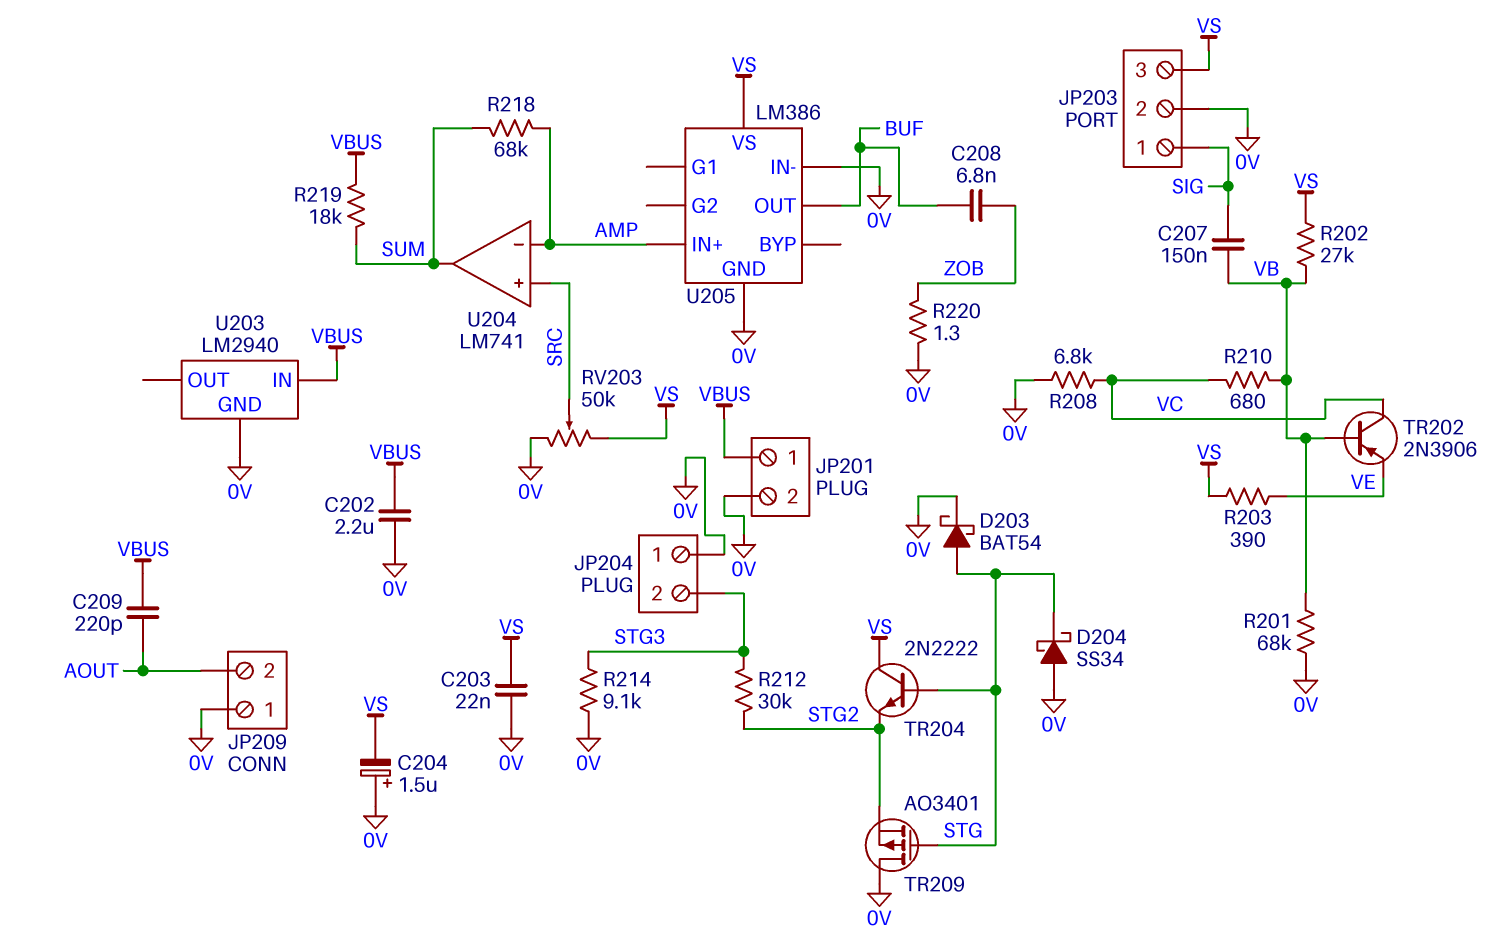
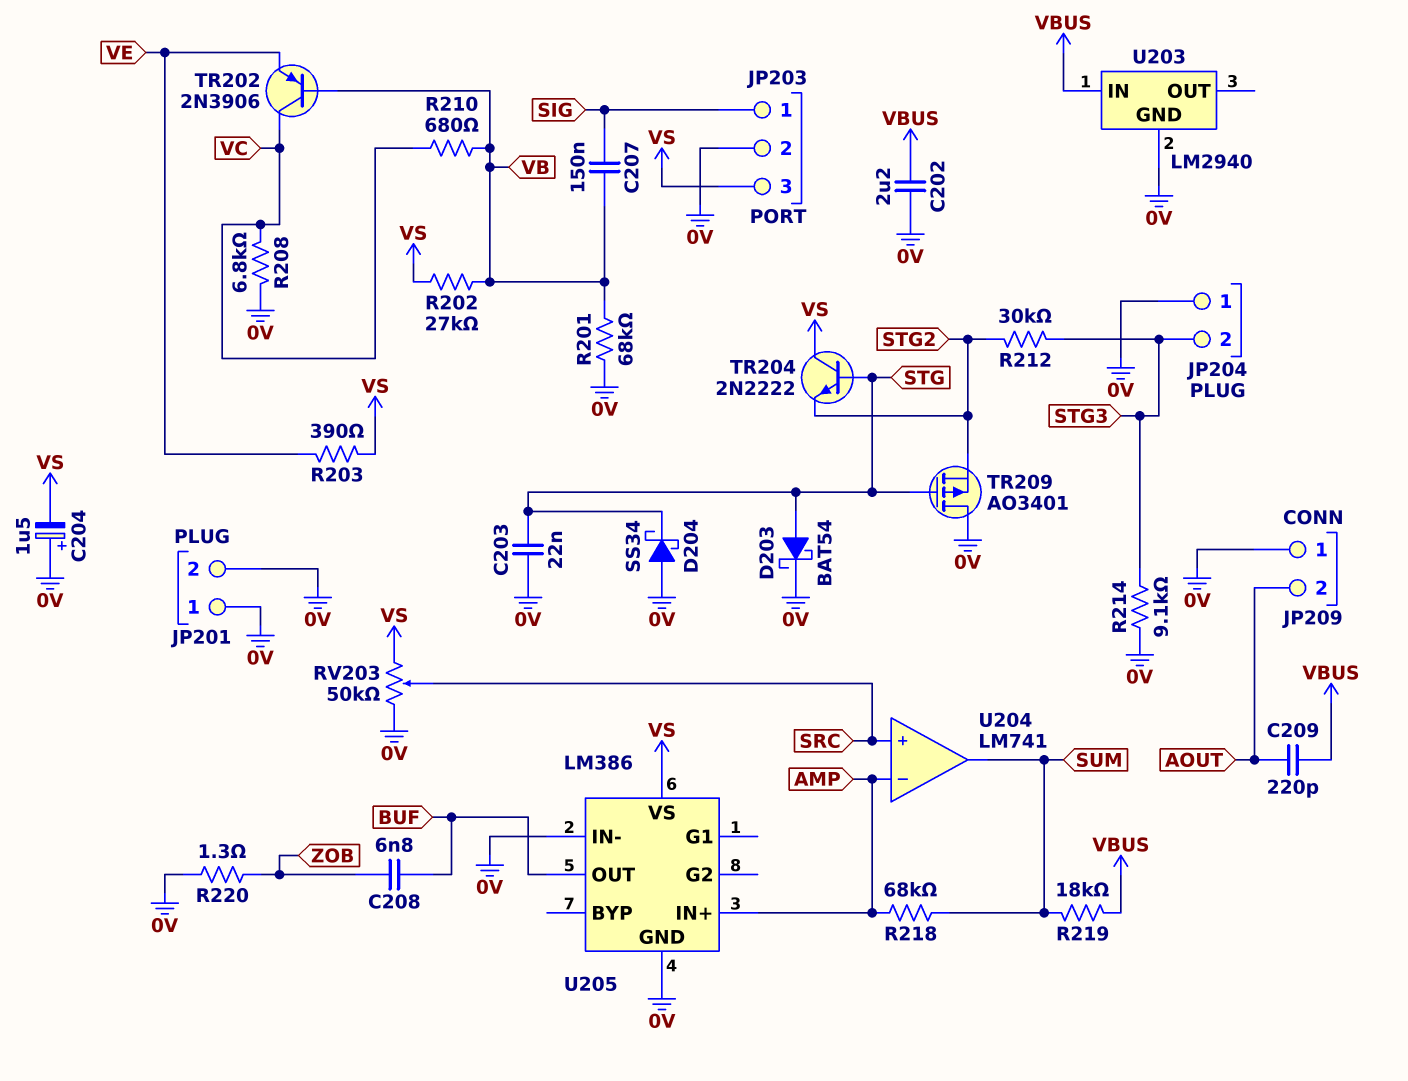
C203: 22nF (0V, VS) -> 22nF (0V, STG)
JP201 pin 1: VBUS -> 0V

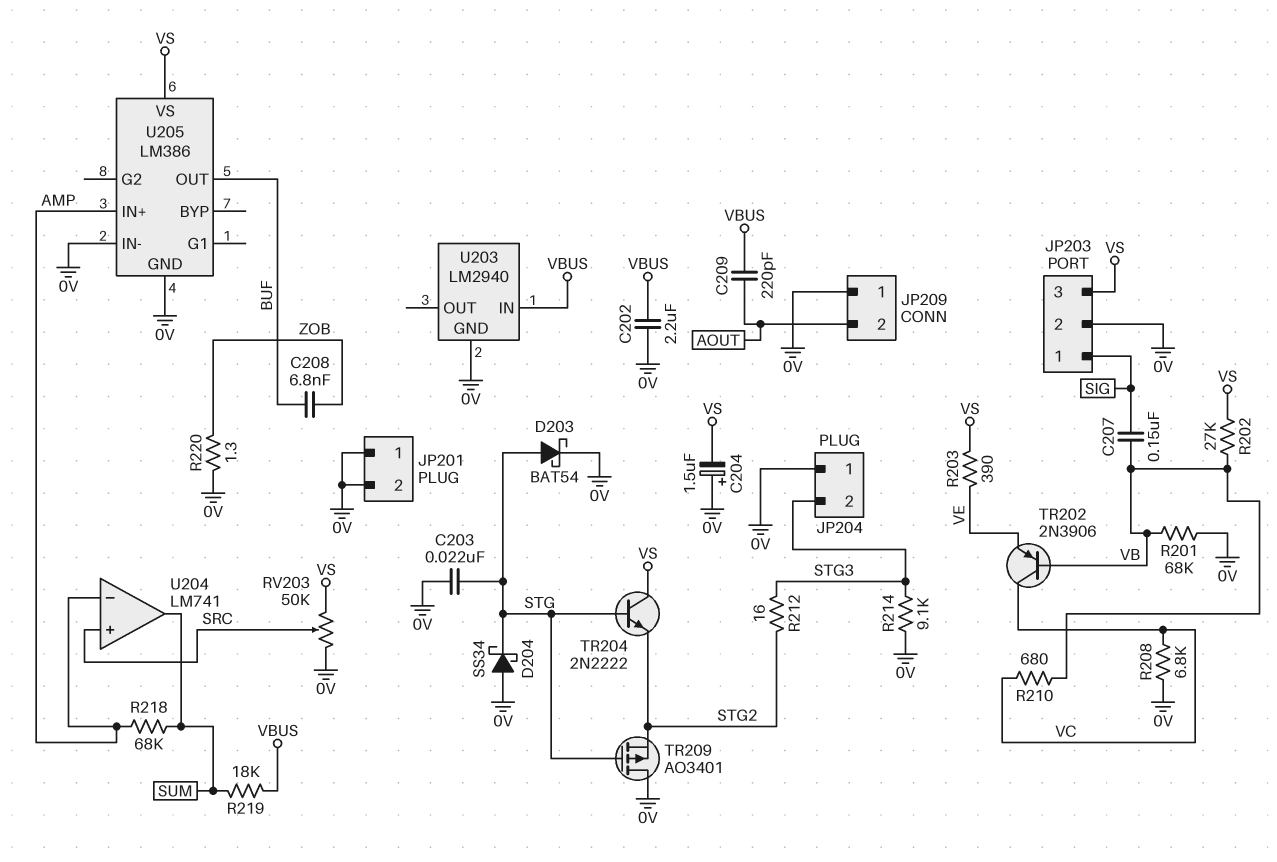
R212: 30k (STG2, STG3) -> 16 (STG2, STG3)

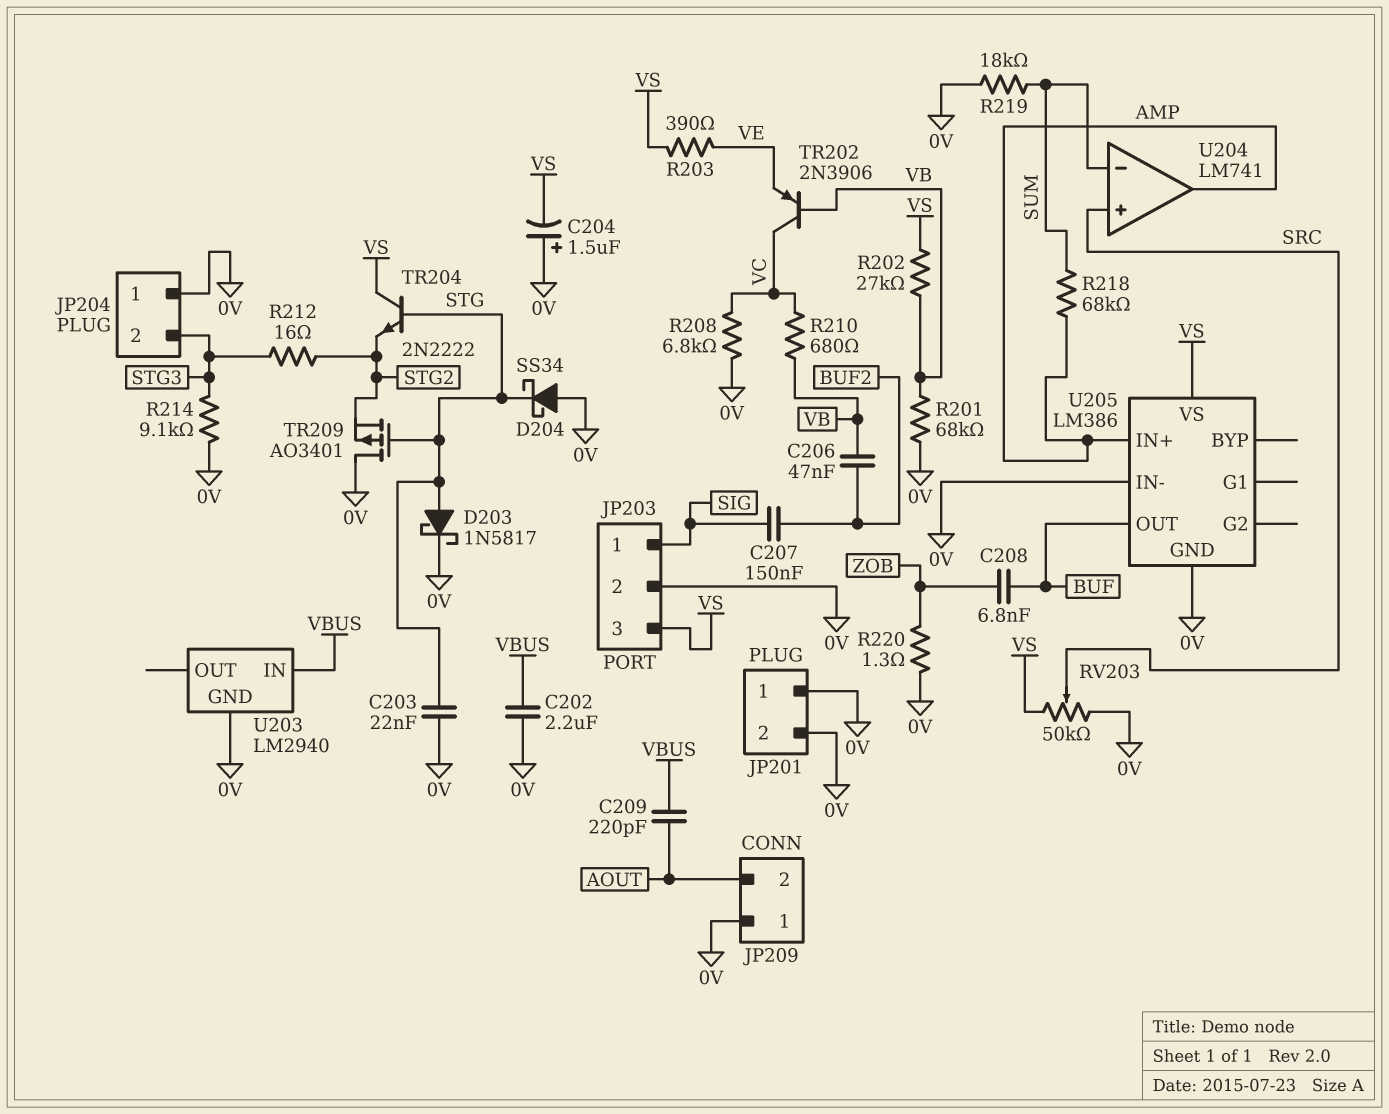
C206: none -> 47nF (BUF2, VB)
C207: 150nF (SIG, VB) -> 150nF (BUF2, SIG)
D203: schottky BAT54 (A STG, K 0V) -> schottky 1N5817 (A STG, K 0V)
R219: 18k (SUM, VBUS) -> 18k (0V, SUM)
U204 pin in-: AMP -> SUM
U204 pin out: SUM -> AMP

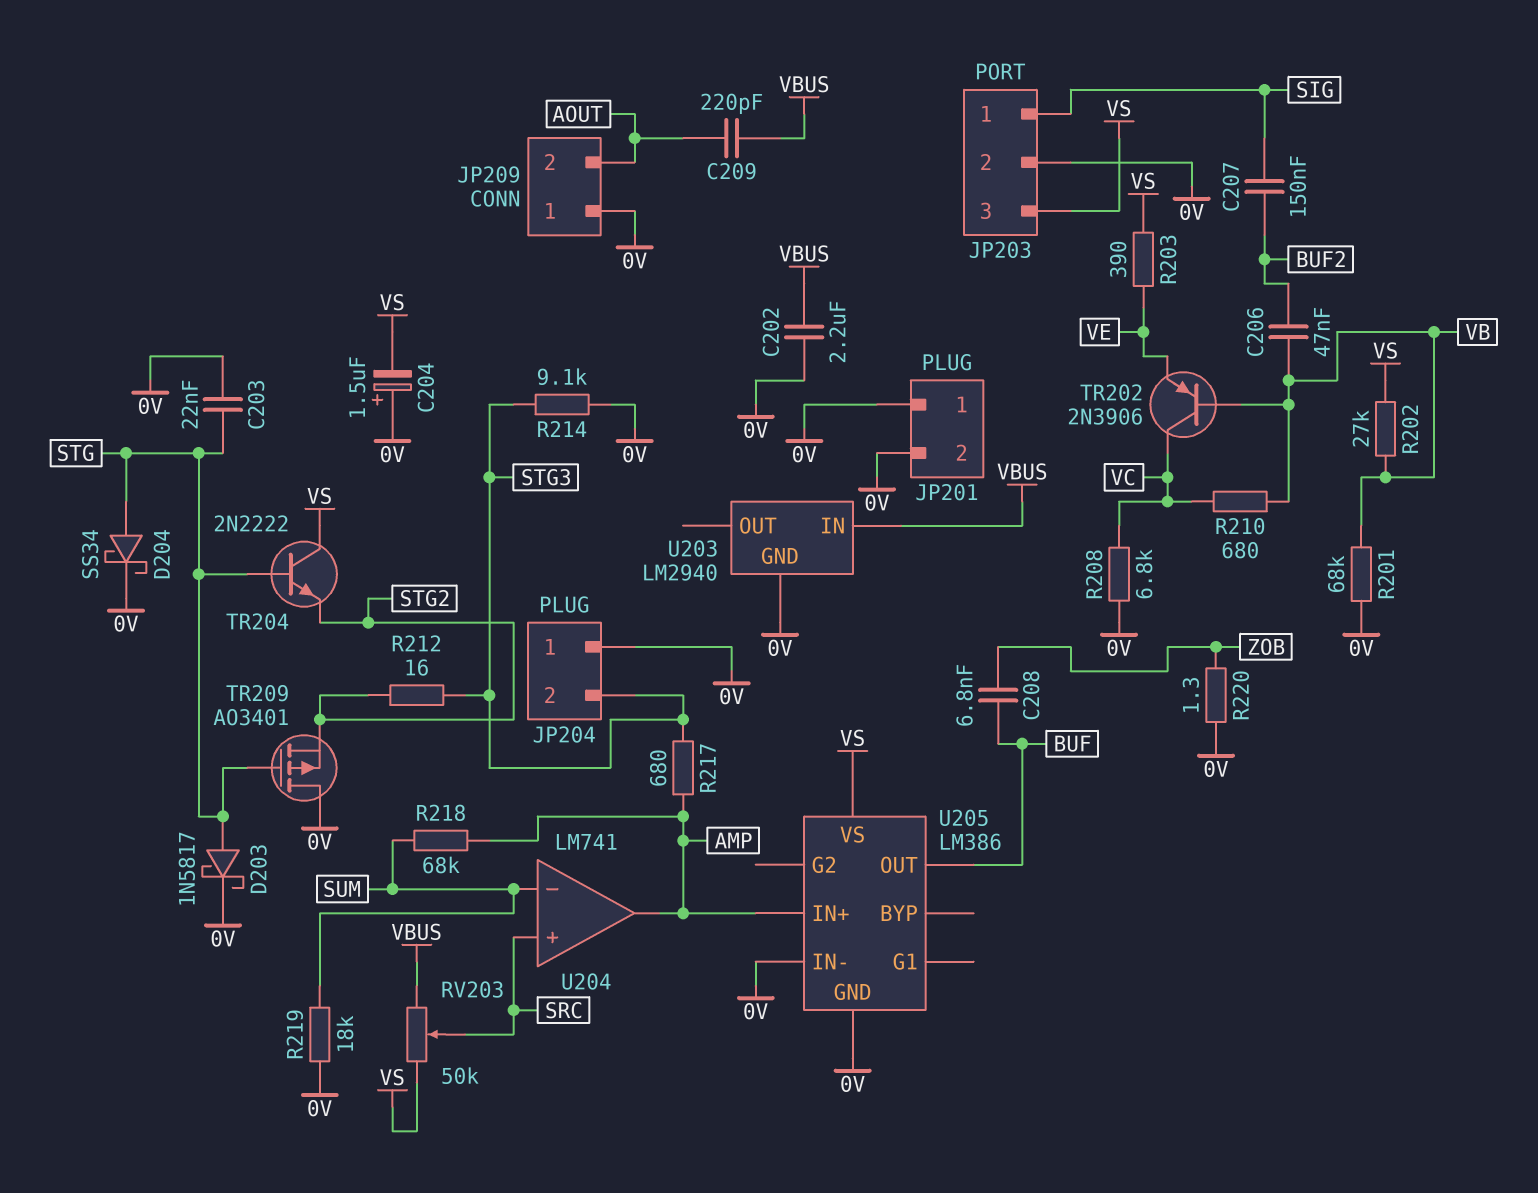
D204: schottky SS34 (A 0V, K STG) -> schottky SS34 (A STG, K 0V)
R217: none -> 680 (AMP, STG3)
RV203: 50k (0V, VS, wiper SRC) -> 50k (VBUS, VS, wiper SRC)

